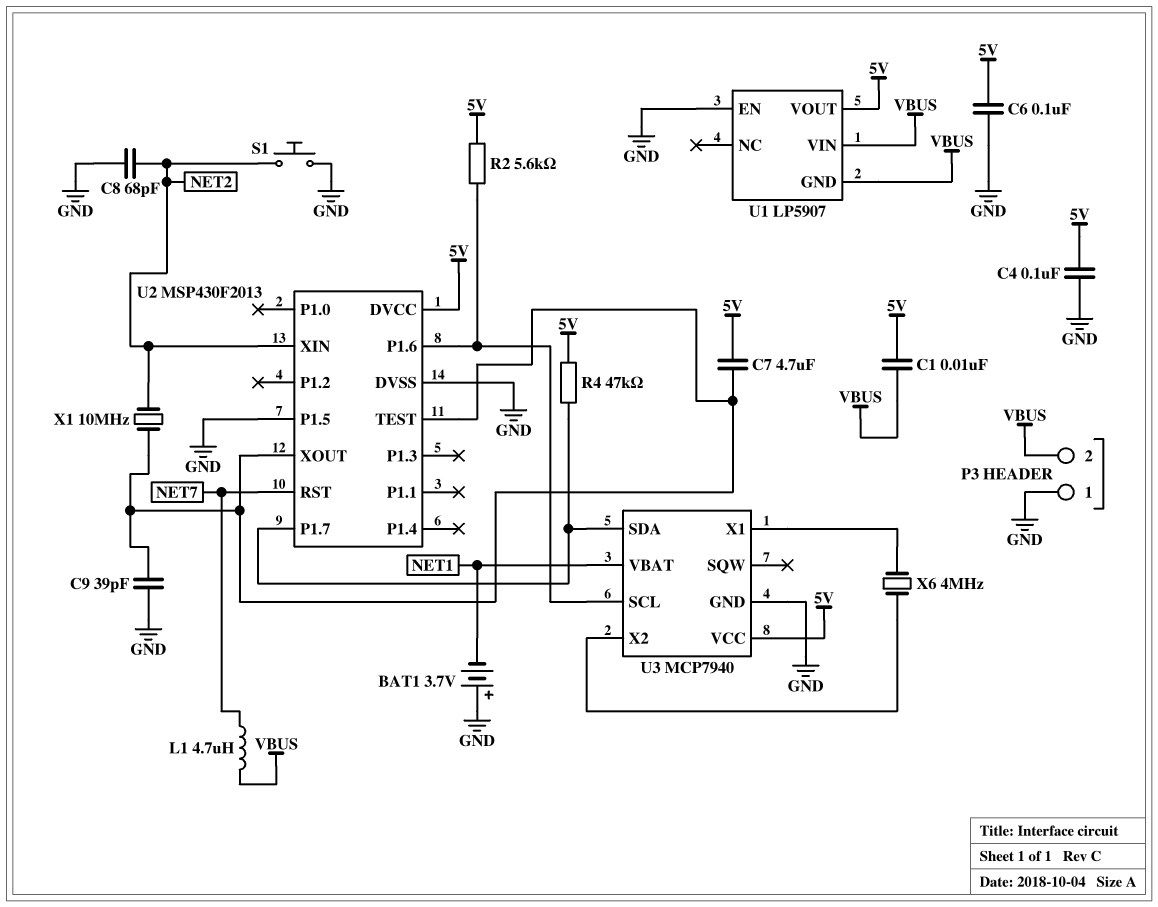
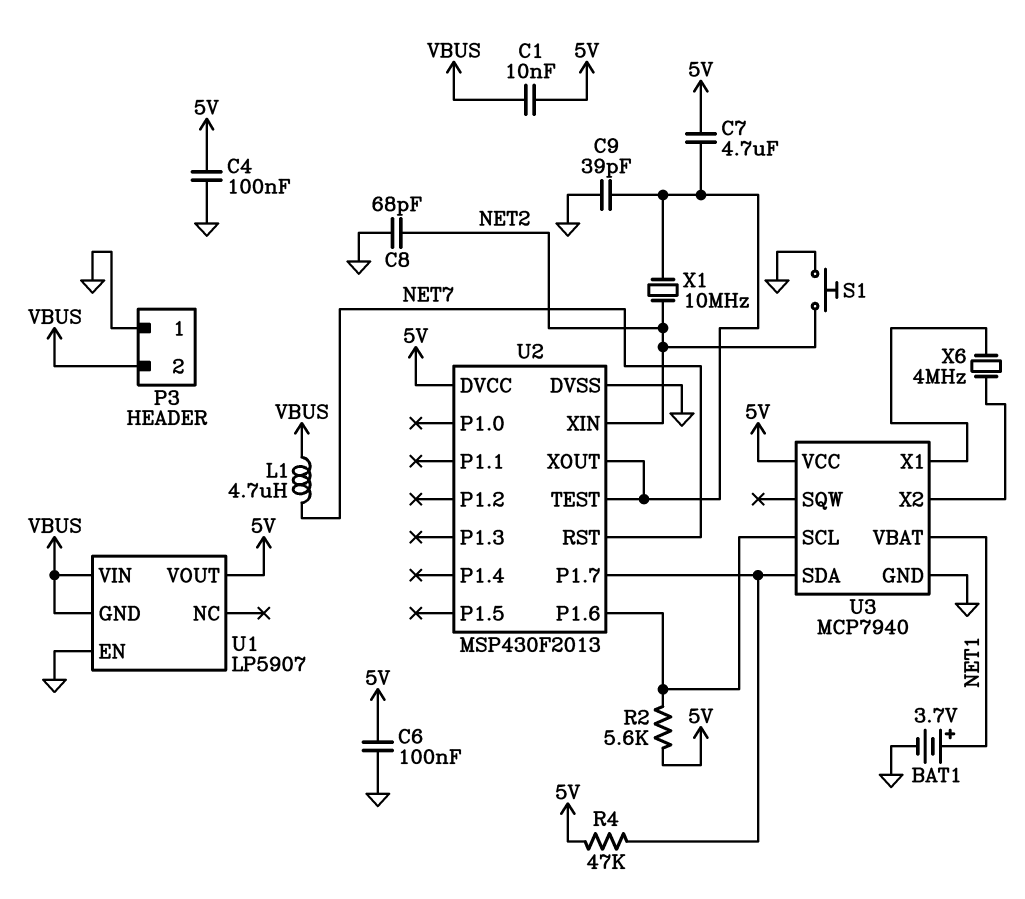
BAT1: 3.7V (plus GND, minus NET1) -> 3.7V (plus NET1, minus GND)
U2 pin P1.5: GND -> none

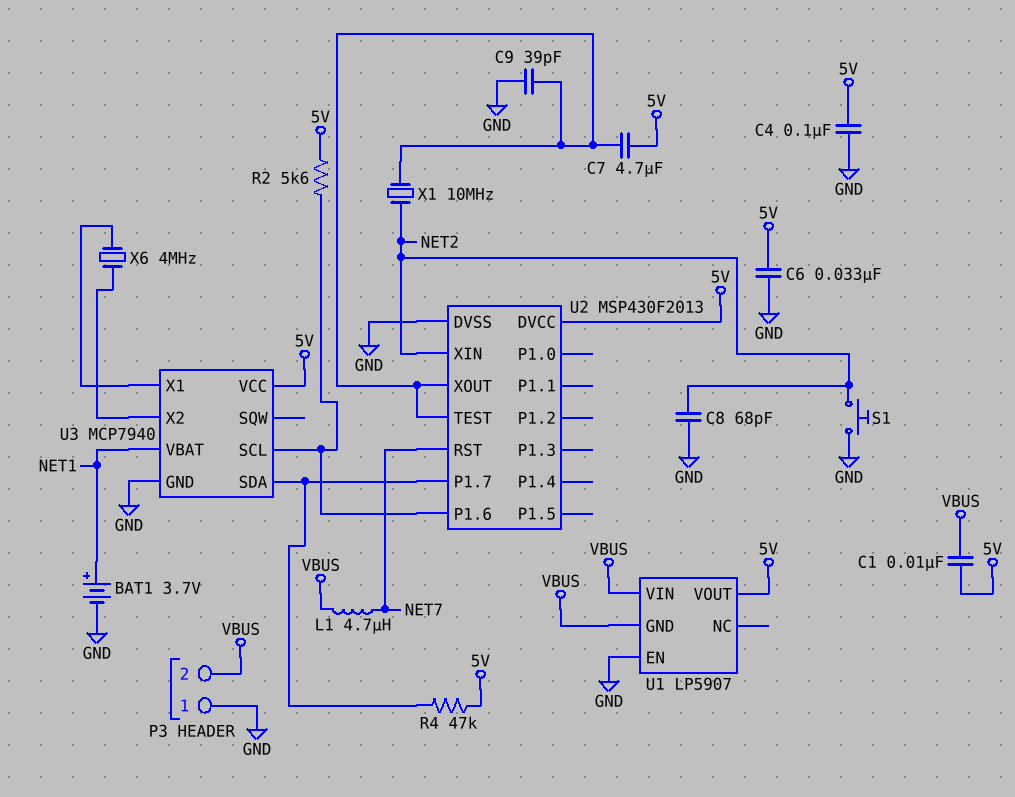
C6: 100nF (5V, GND) -> 33nF (5V, GND)

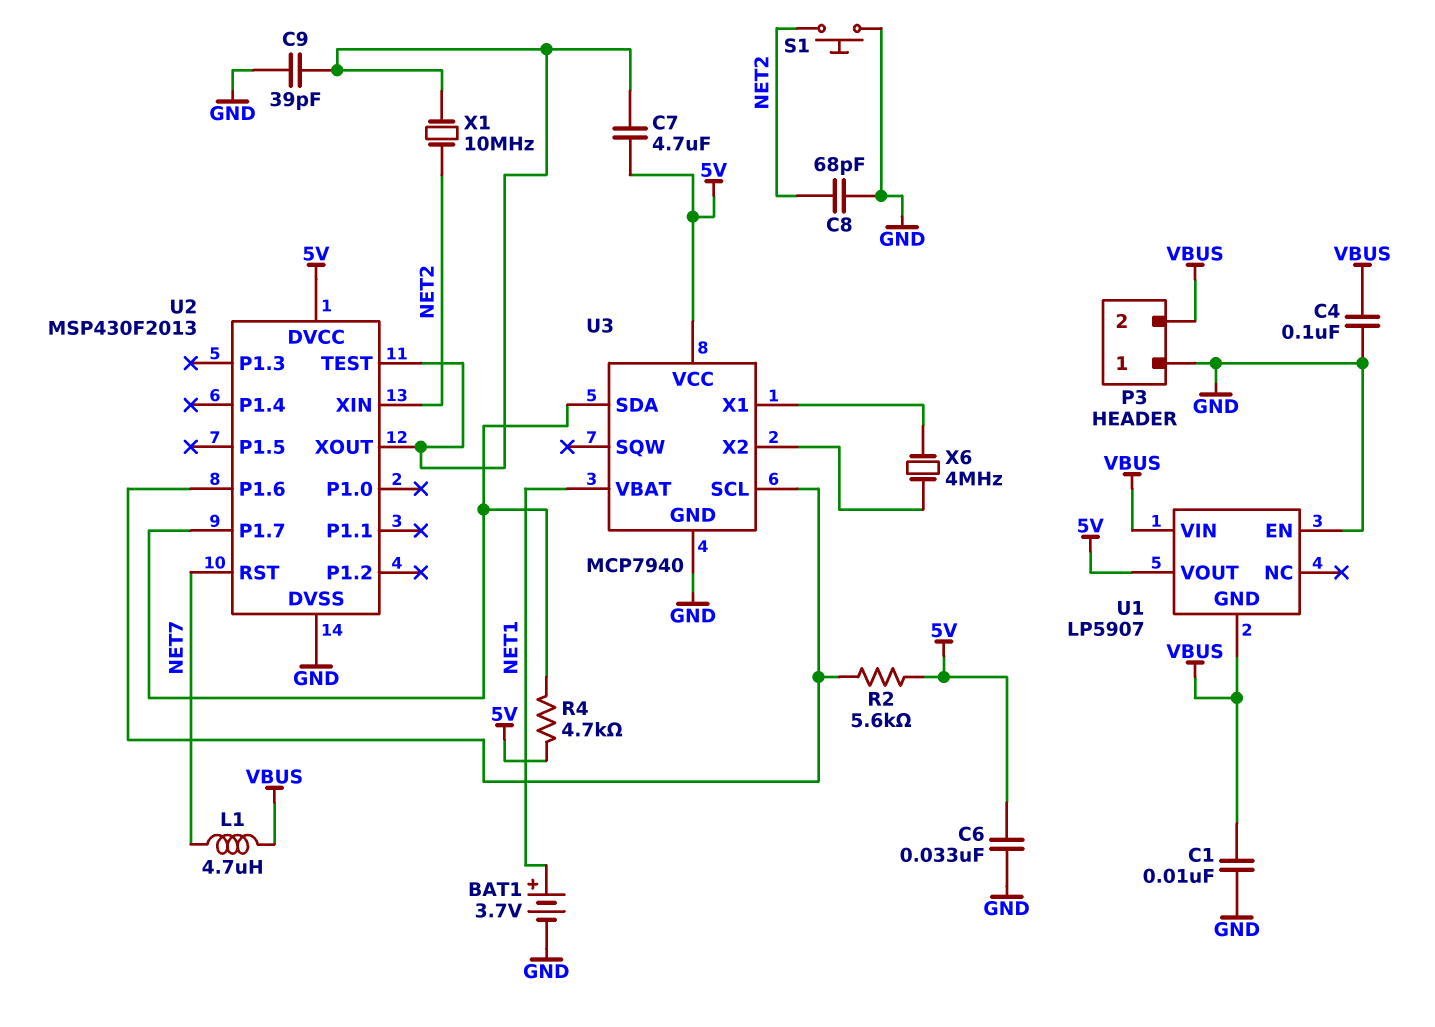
C1: 10nF (5V, VBUS) -> 10nF (GND, VBUS)
C4: 100nF (5V, GND) -> 100nF (GND, VBUS)
R4: 47k (5V, U2/P1.7) -> 4.7k (5V, U2/P1.7)

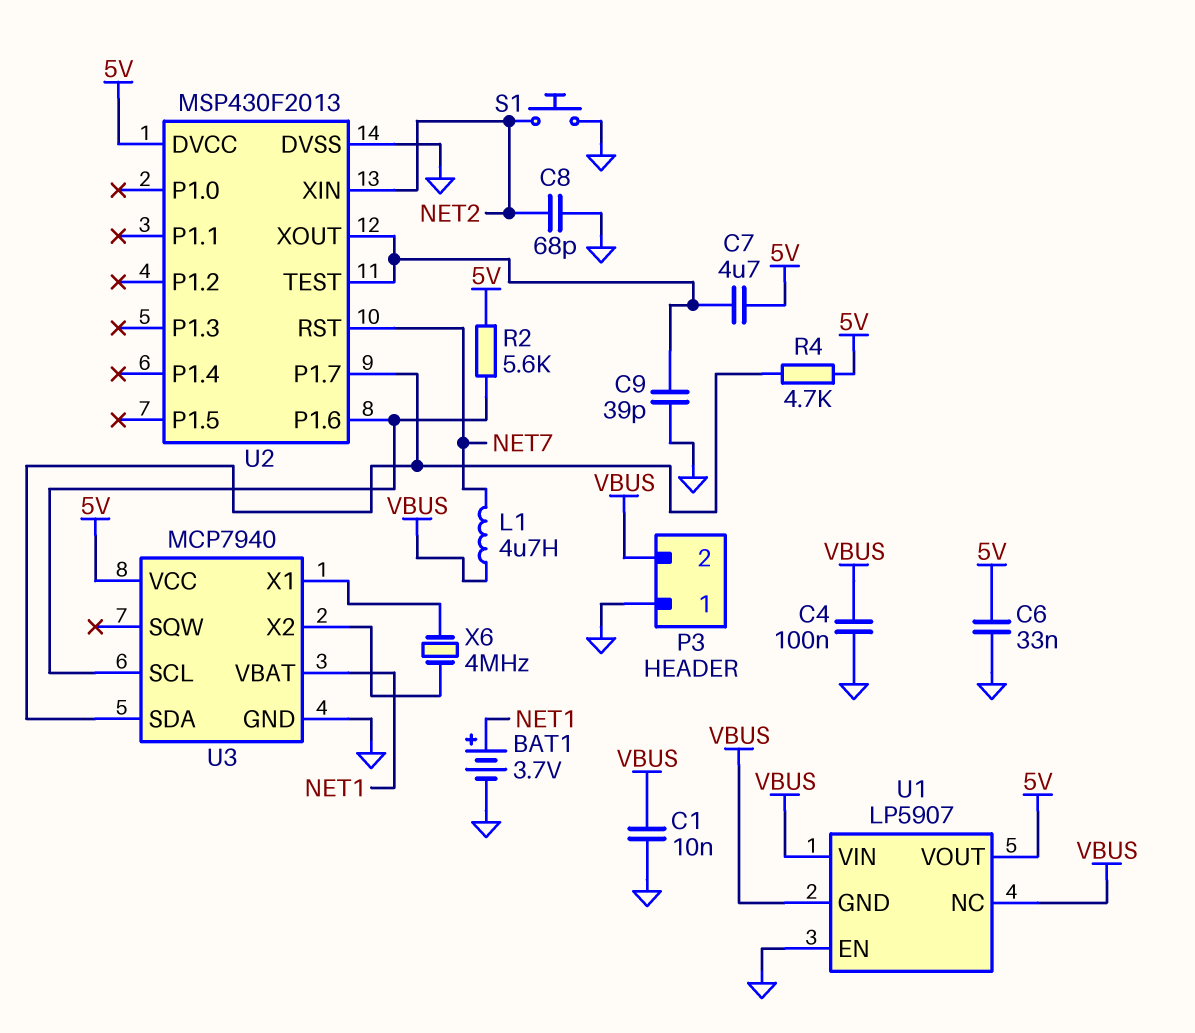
U1 pin NC: none -> VBUS
X1: 10MHz (NET2, U2/TEST) -> none

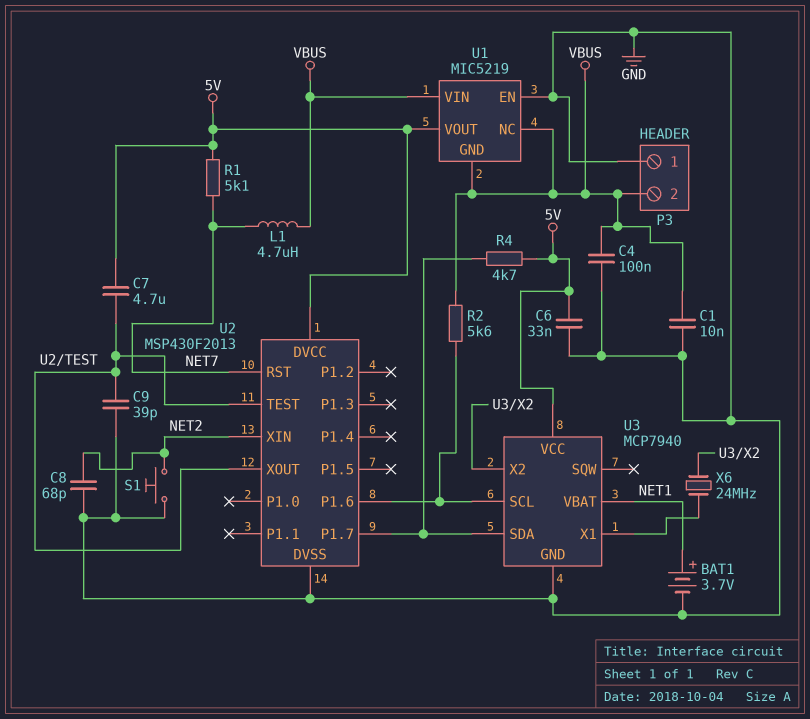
R1: none -> 5.1k (5V, NET7)
R2: 5.6k (5V, U2/P1.6) -> 5.6k (U2/P1.6, VBUS)
U1: LP5907 -> MIC5219
X6: 4MHz (U3/X1, U3/X2) -> 24MHz (U3/X1, U3/X2)

